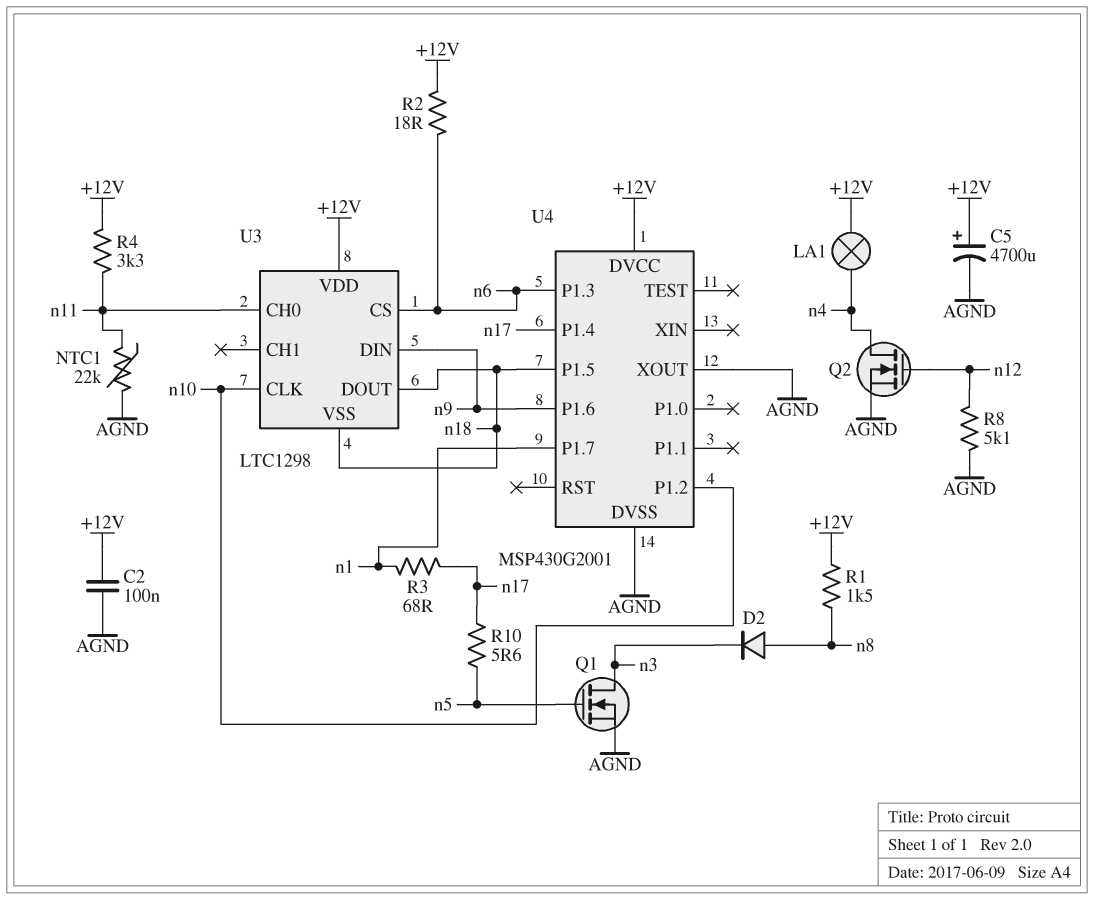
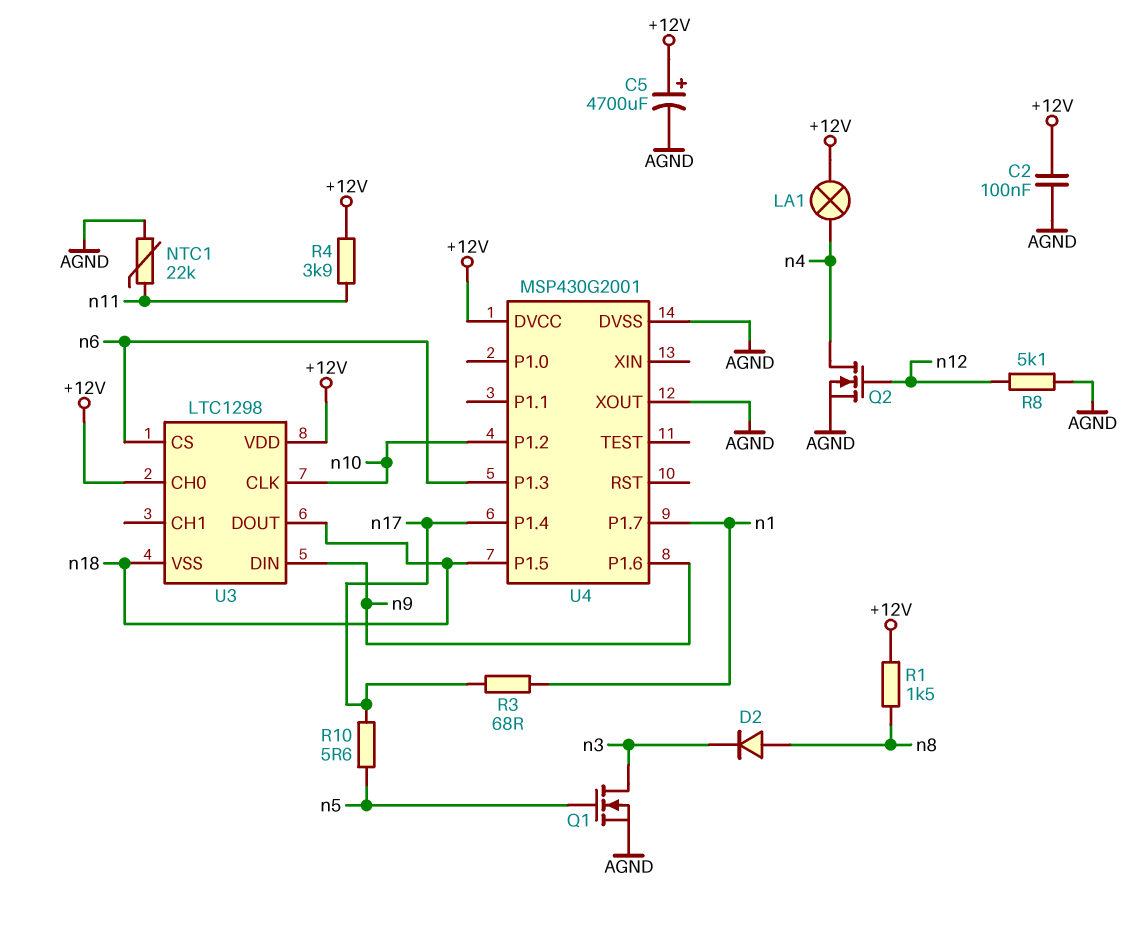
R2: 18 (+12V, n6) -> none
R4: 3.3k (+12V, n11) -> 3.9k (+12V, n11)
U3 pin CH0: n11 -> +12V

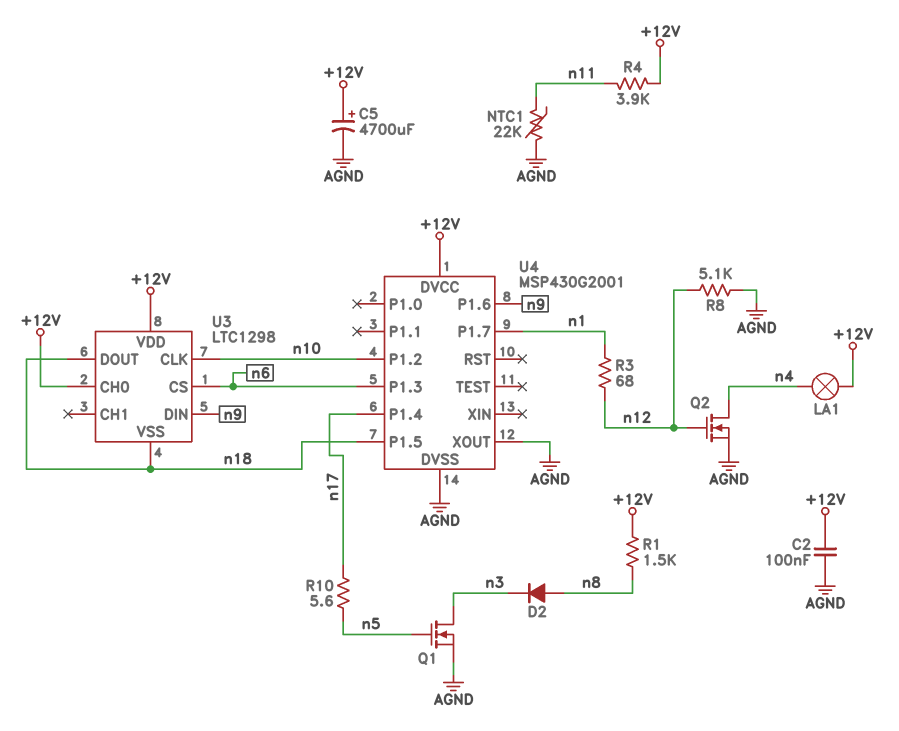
R3: 68 (n1, n17) -> 68 (n1, n12)

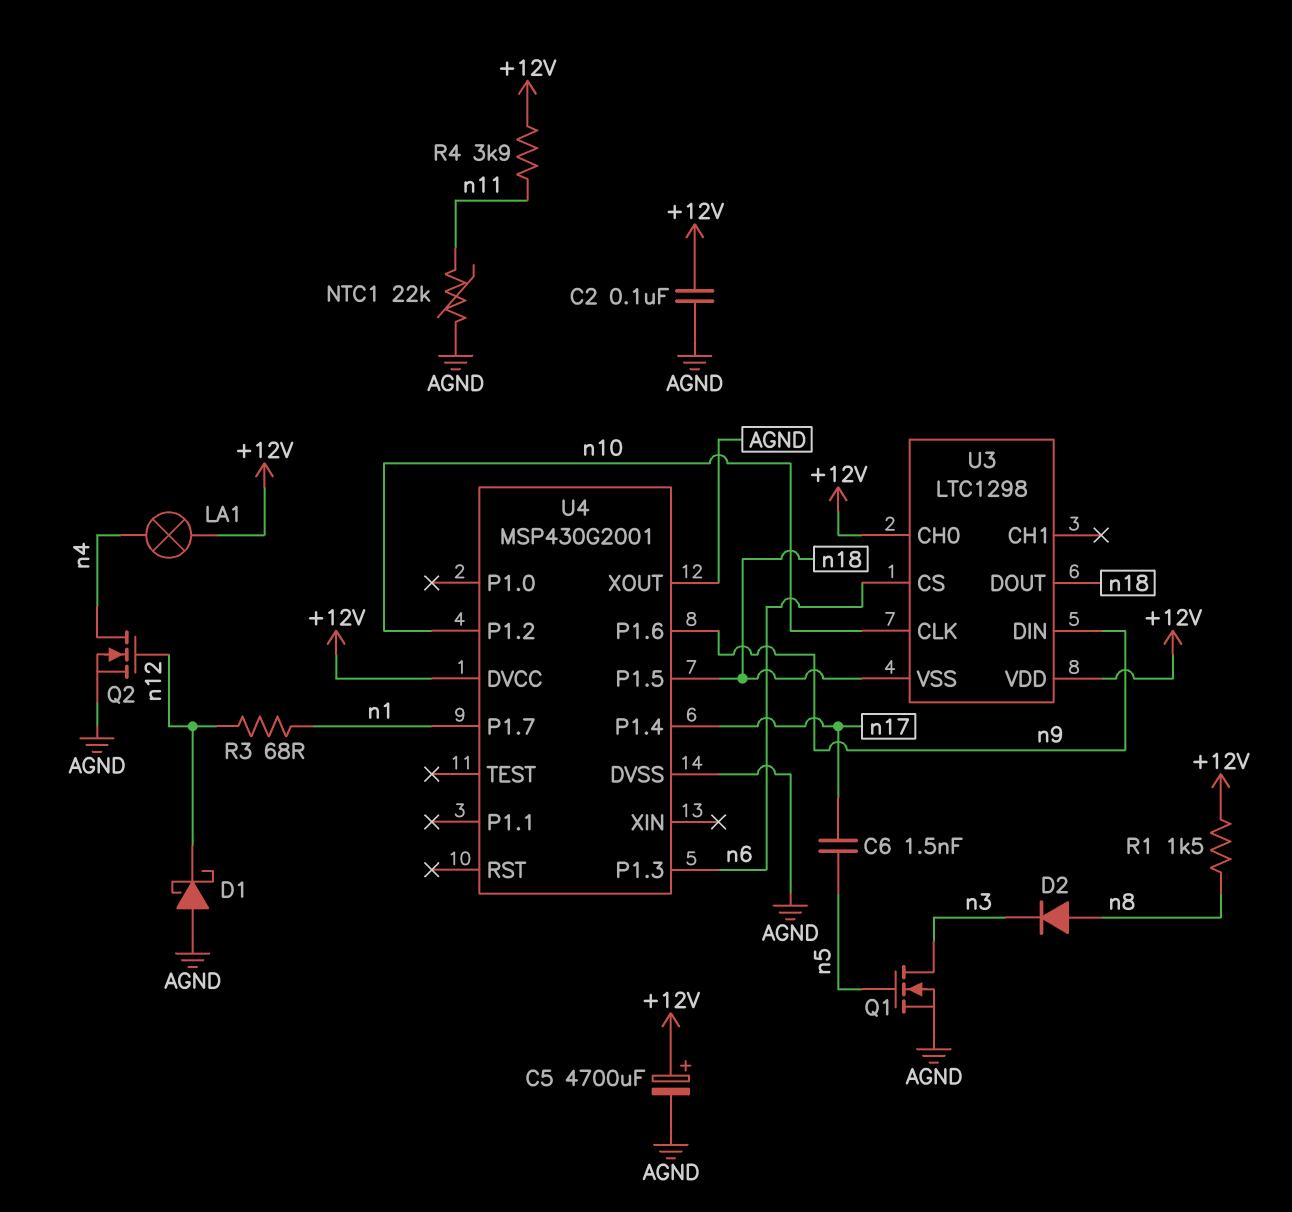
C6: none -> 1.5nF (n5, n17)
D1: none -> schottky (A AGND, K n12)
R8: 5.1k (AGND, n12) -> none
R10: 5.6 (n5, n17) -> none

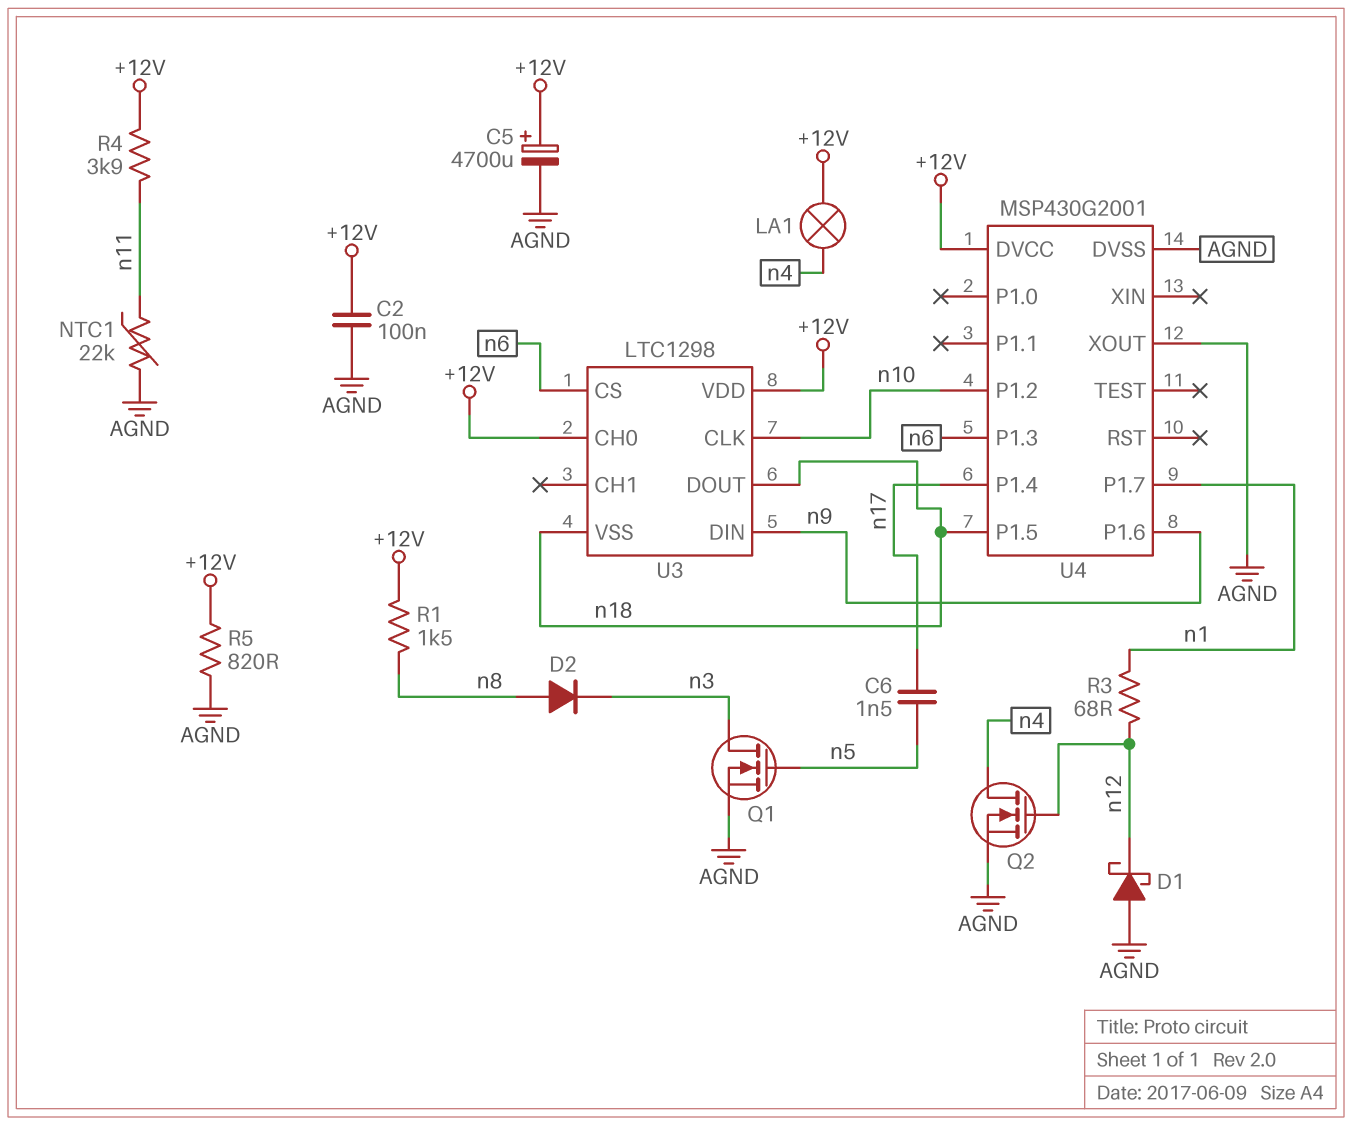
R5: none -> 820 (+12V, AGND)

